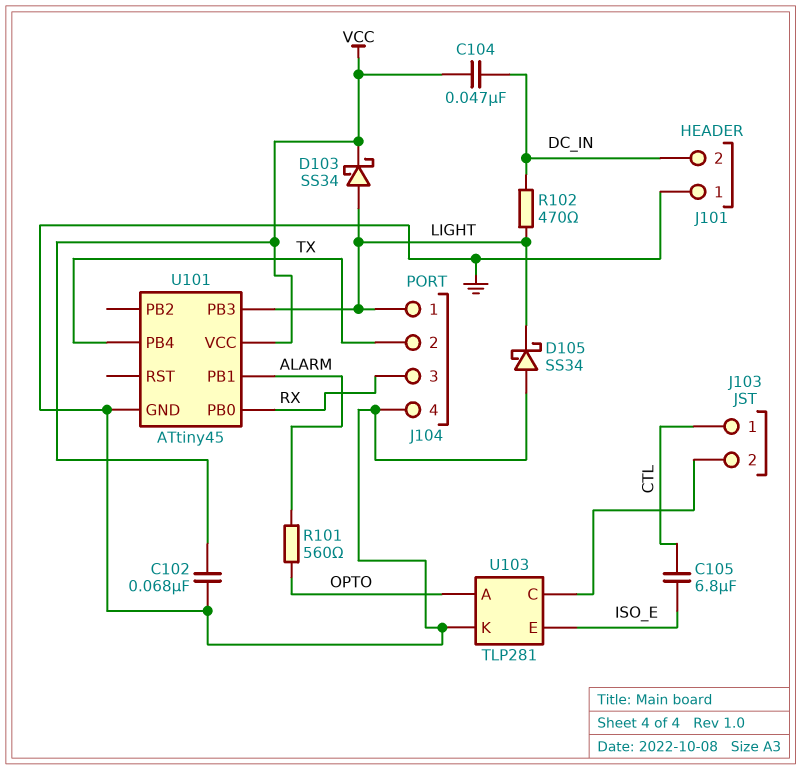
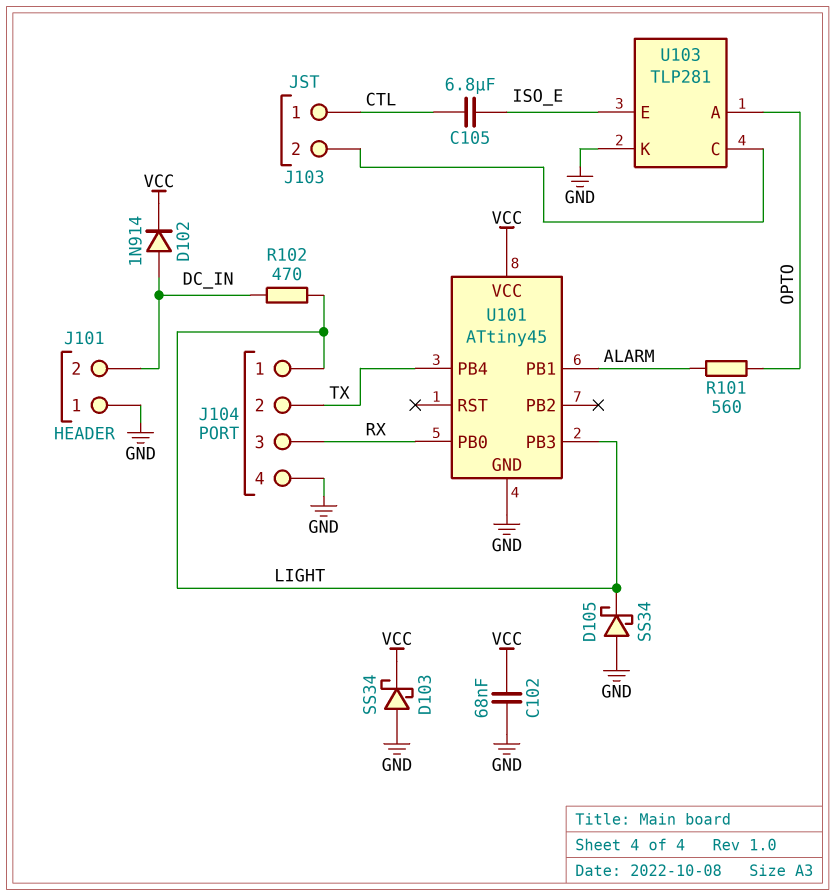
C104: 47nF (DC_IN, VCC) -> none
D102: none -> diode 1N914 (A DC_IN, K VCC)
D103: schottky SS34 (A LIGHT, K VCC) -> schottky SS34 (A GND, K VCC)

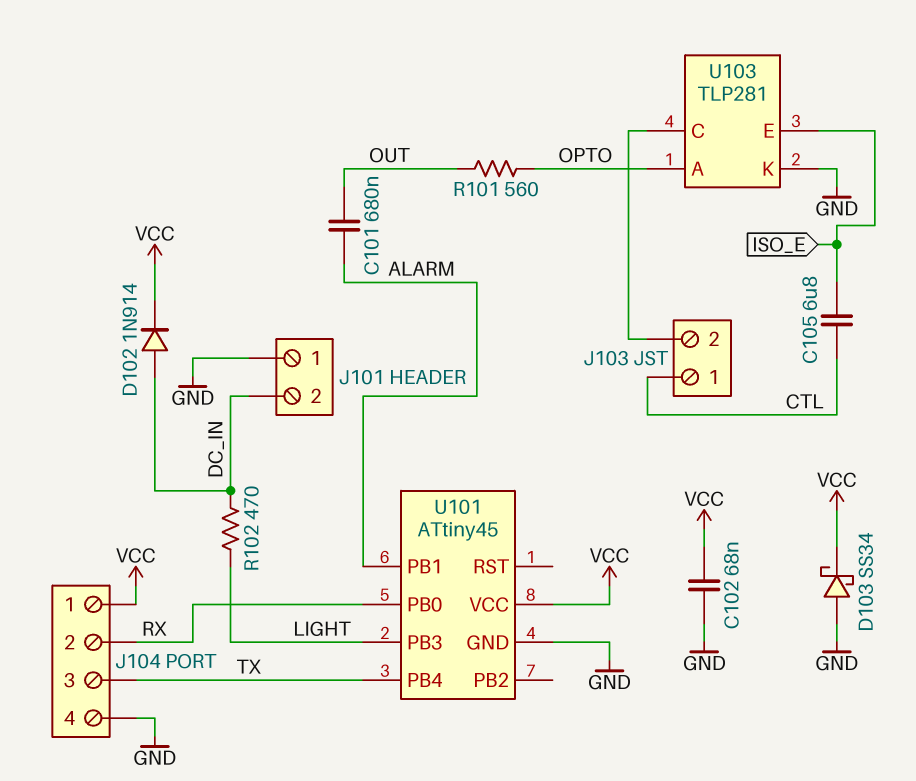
C101: none -> 680nF (ALARM, OUT)
D105: schottky SS34 (A GND, K LIGHT) -> none
J104 pin 1: LIGHT -> VCC
J104 pin 2: TX -> RX
J104 pin 3: RX -> TX
R101: 560 (ALARM, OPTO) -> 560 (OPTO, OUT)

